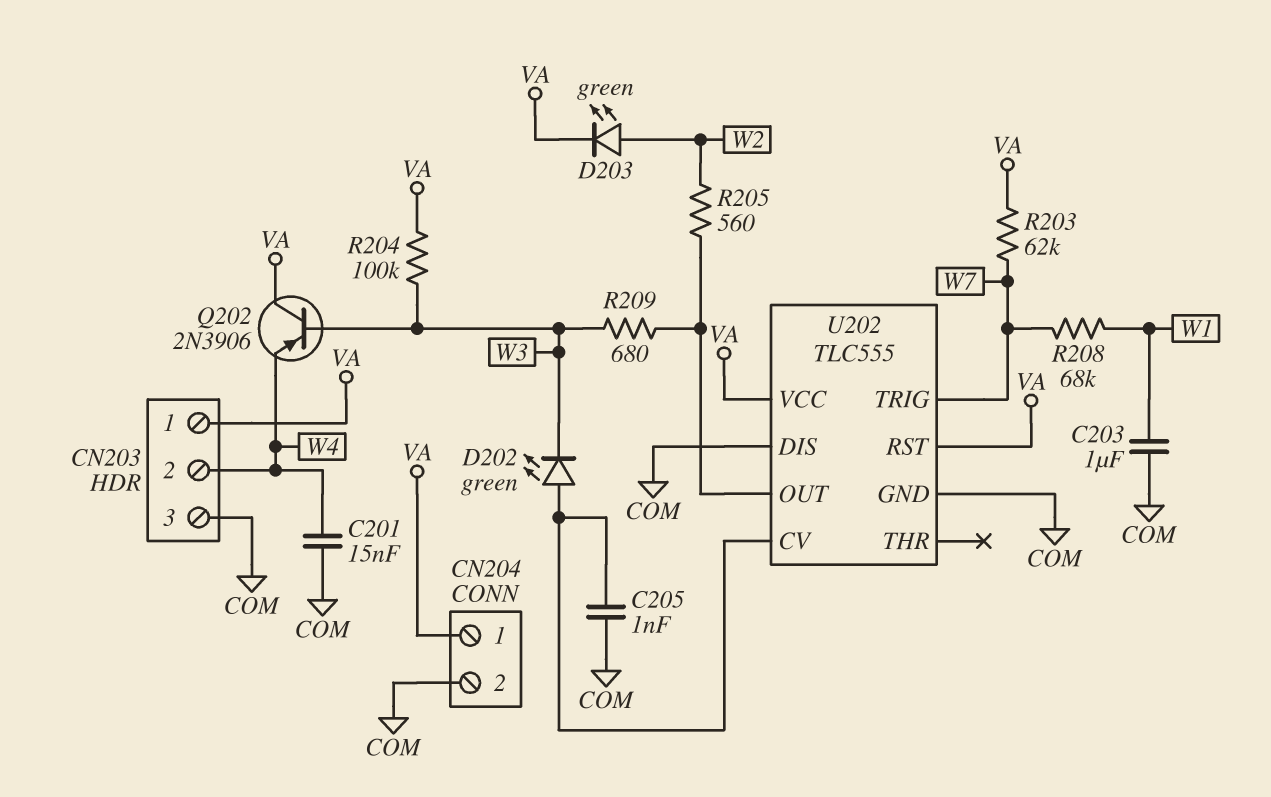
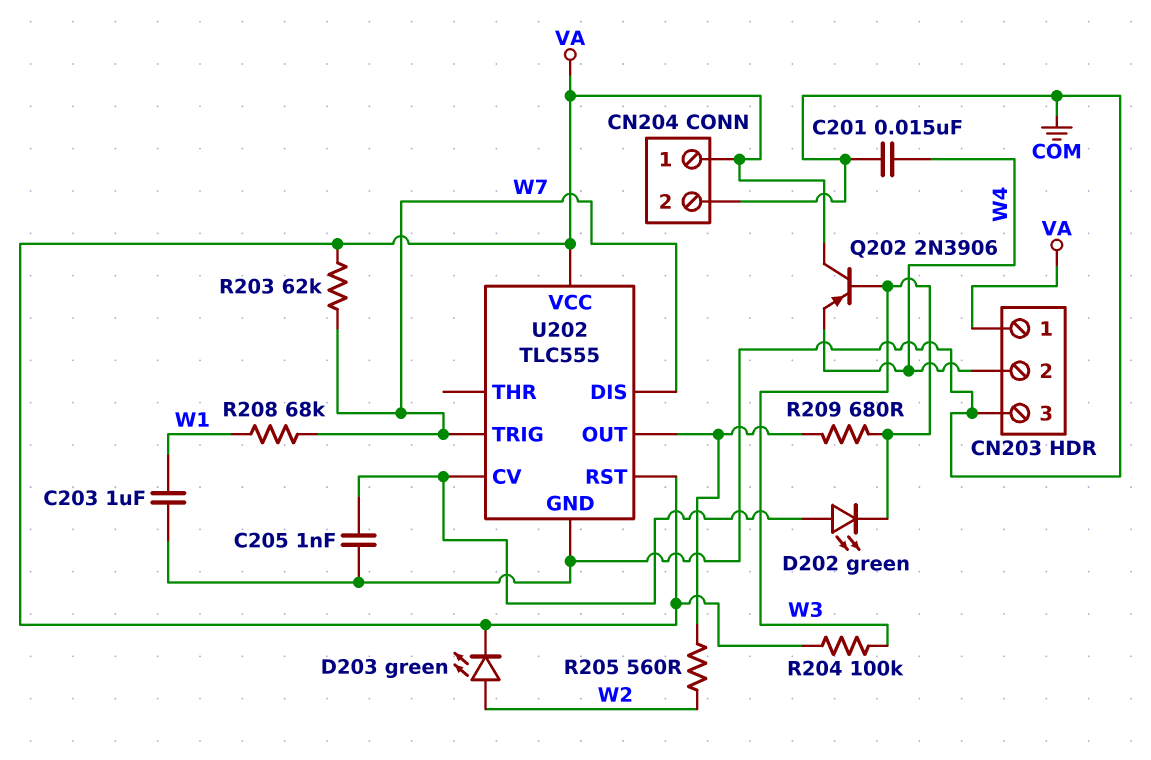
U202 pin DIS: COM -> W7

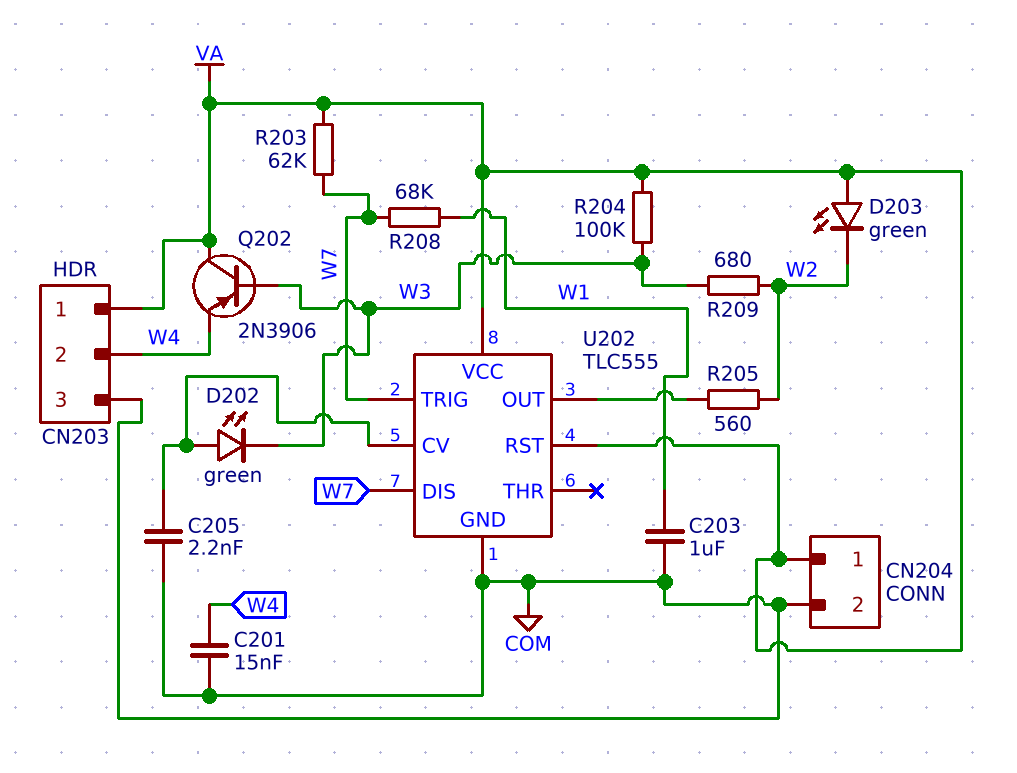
C205: 1nF (COM, U202/CV) -> 2.2nF (COM, U202/CV)
D203: LED green (A W2, K VA) -> LED green (A VA, K W2)
R209: 680 (U202/OUT, W3) -> 680 (W2, W3)

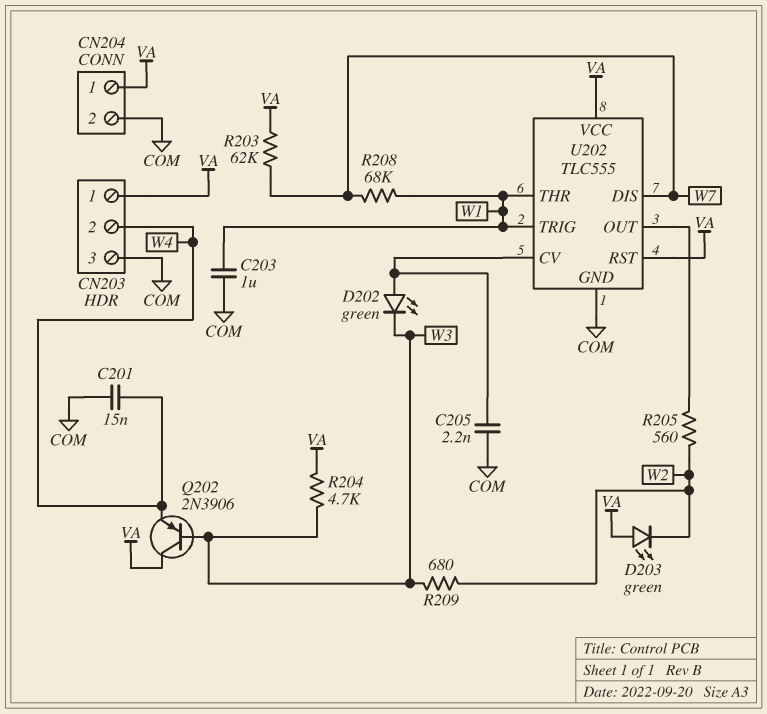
R204: 100k (VA, W3) -> 4.7k (VA, W3)
U202 pin THR: none -> W1
U202 pin TRIG: W7 -> W1

